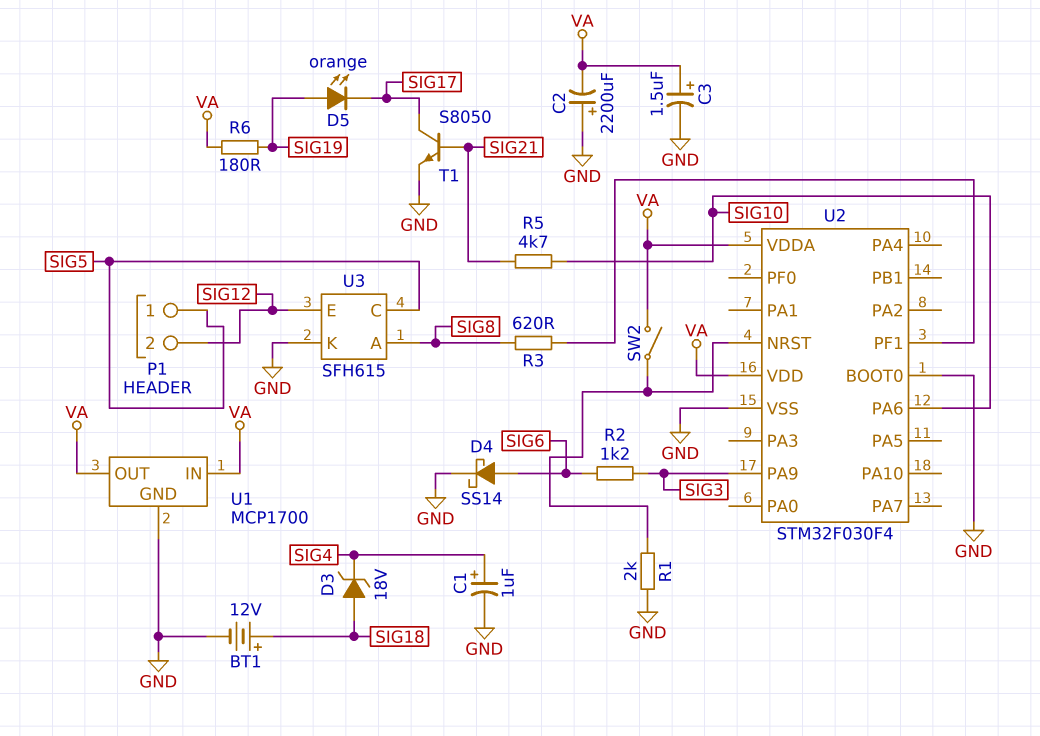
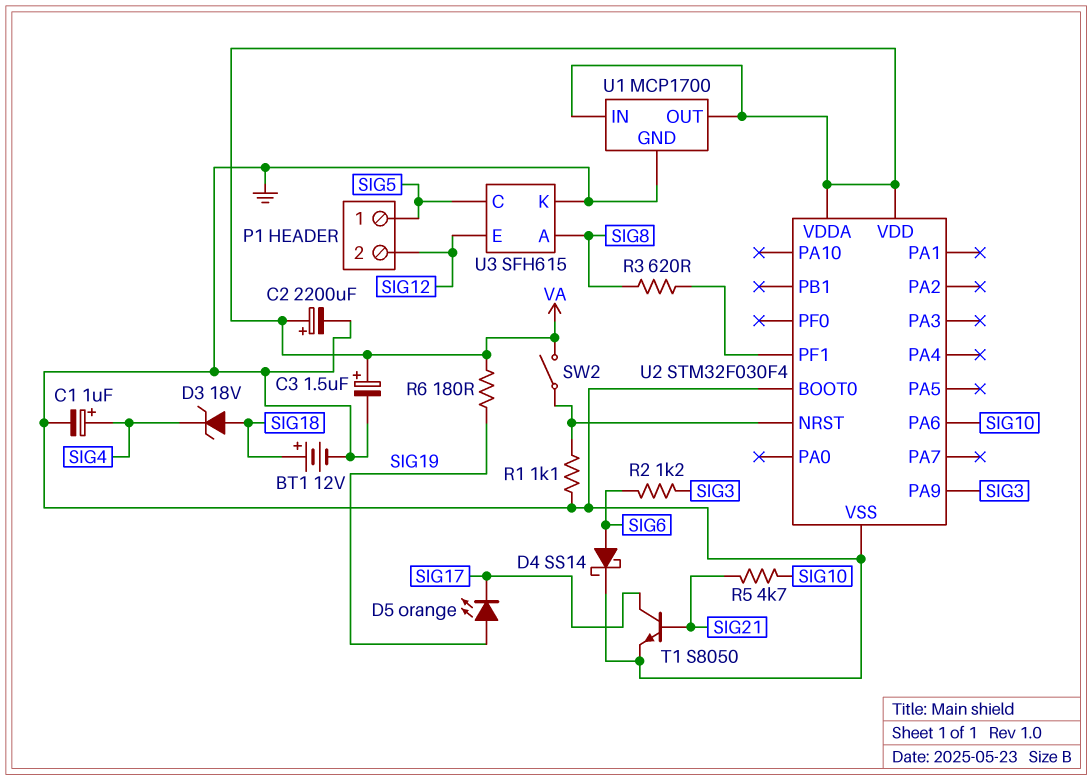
C2: 2200uF (plus GND, minus VA) -> 2200uF (plus VA, minus GND)
R1: 2k (GND, U2/NRST) -> 1.1k (GND, U2/NRST)

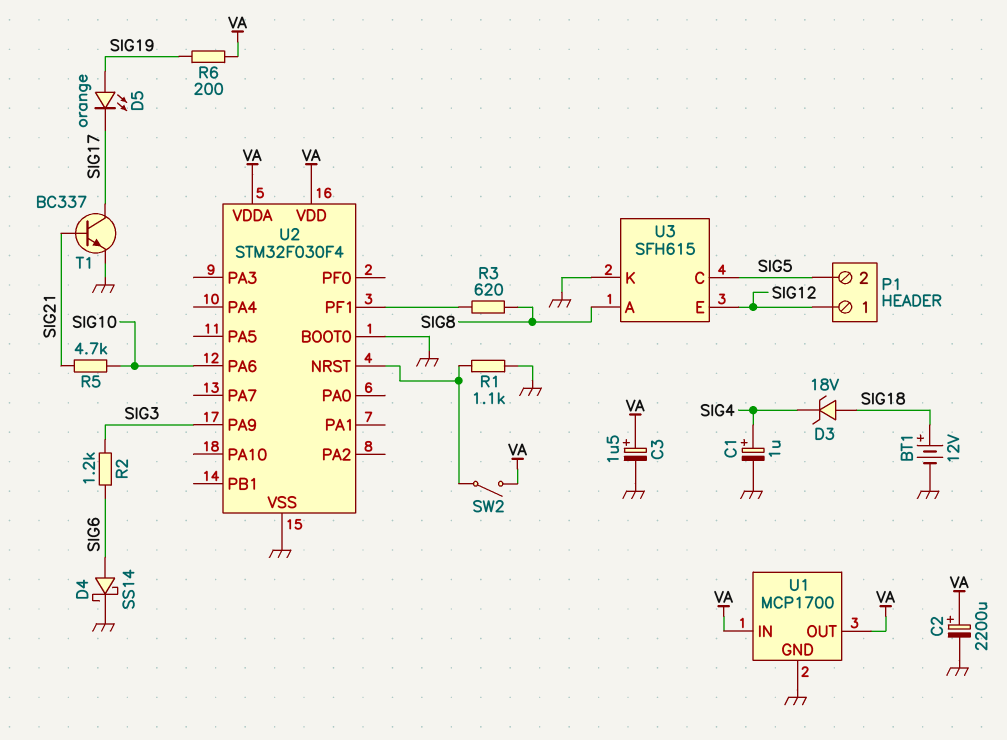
P1 pin 1: SIG5 -> SIG12
P1 pin 2: SIG12 -> SIG5
R6: 180 (SIG19, VA) -> 200 (SIG19, VA)
T1: NPN S8050 (B SIG21, C SIG17, E GND) -> NPN BC337 (B SIG21, C SIG17, E GND)

